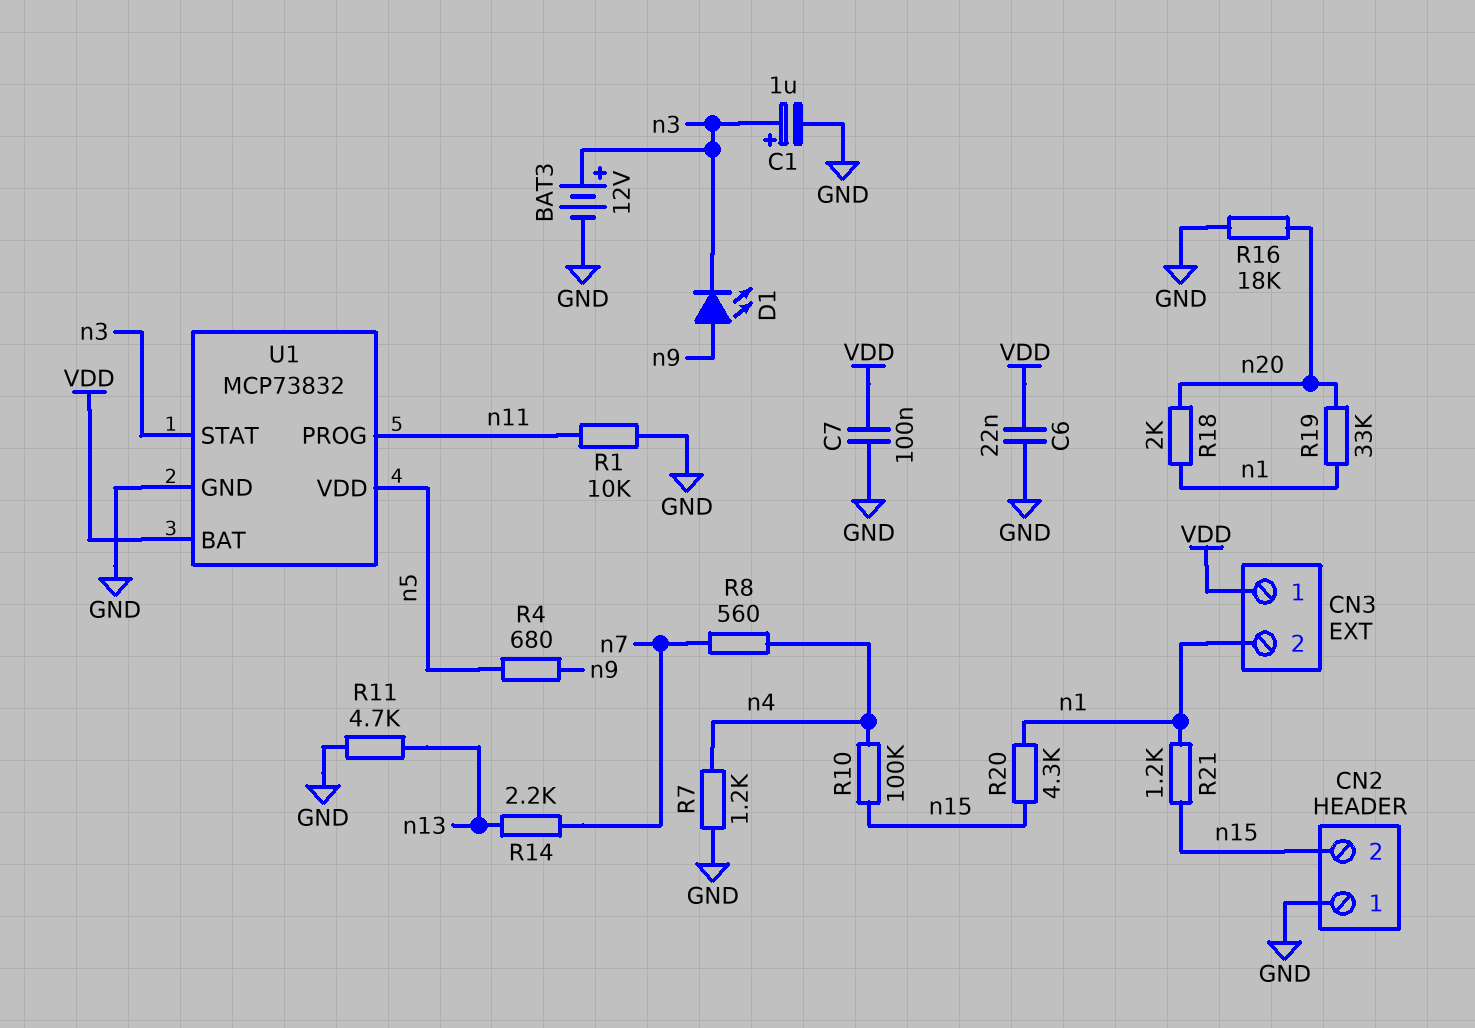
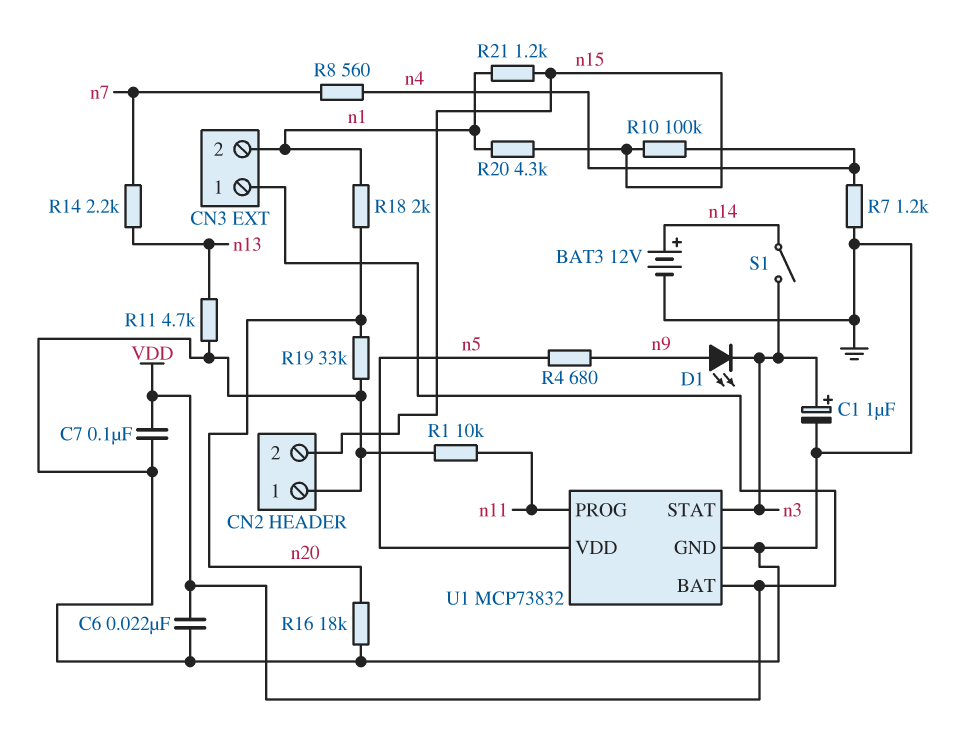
BAT3: 12V (plus n3, minus GND) -> 12V (plus n14, minus GND)
R19: 33k (n1, n20) -> 33k (GND, n20)
S1: none -> switch (n3, n14)

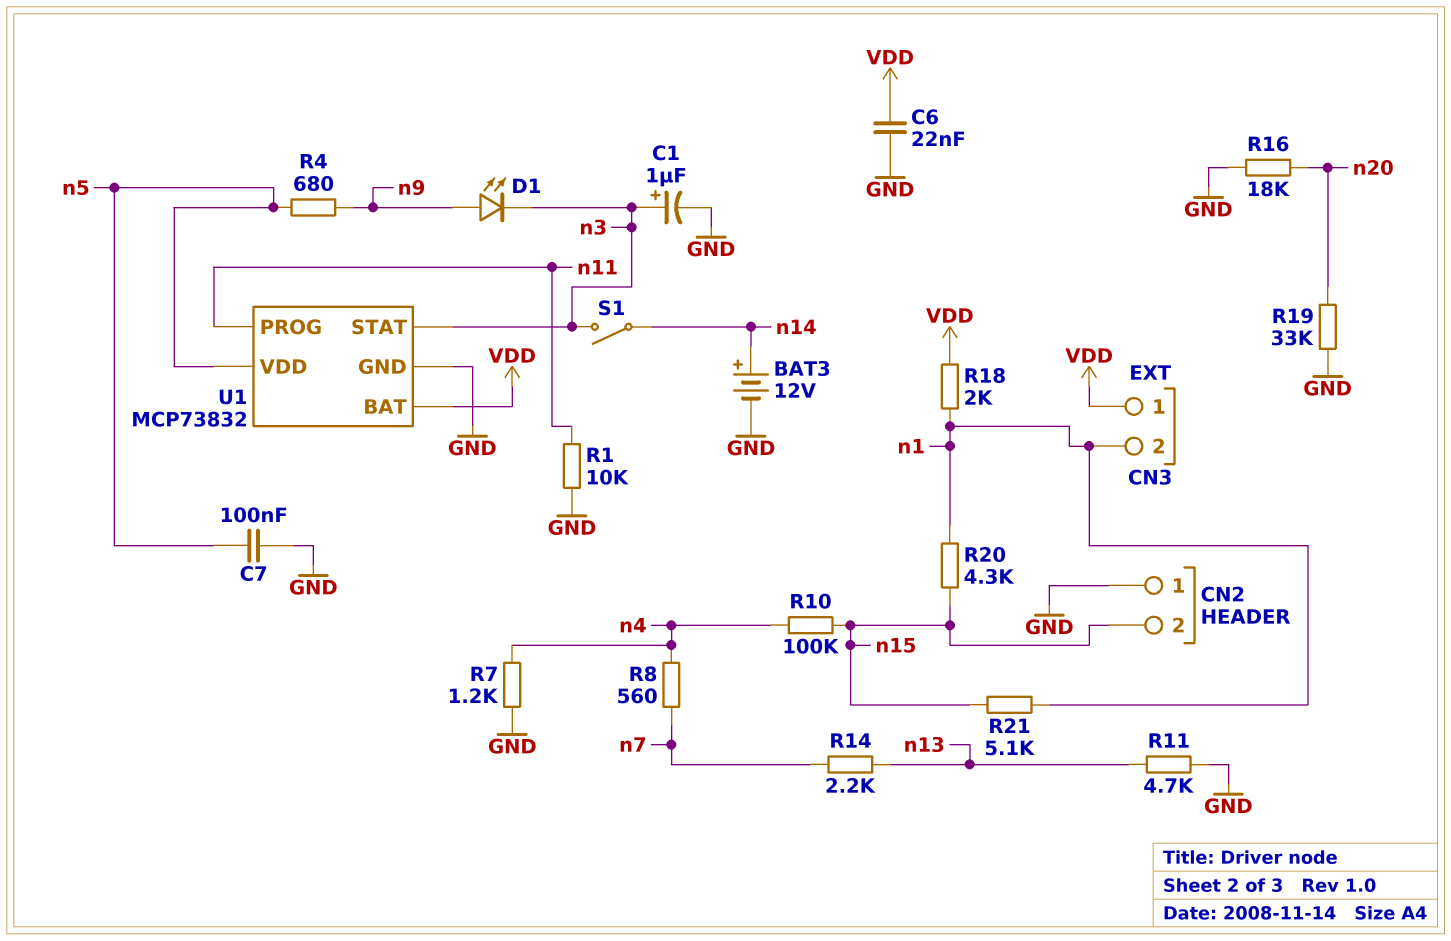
C7: 100nF (GND, VDD) -> 100nF (GND, n5)
R18: 2k (n1, n20) -> 2k (VDD, n1)
R21: 1.2k (n1, n15) -> 5.1k (n1, n15)

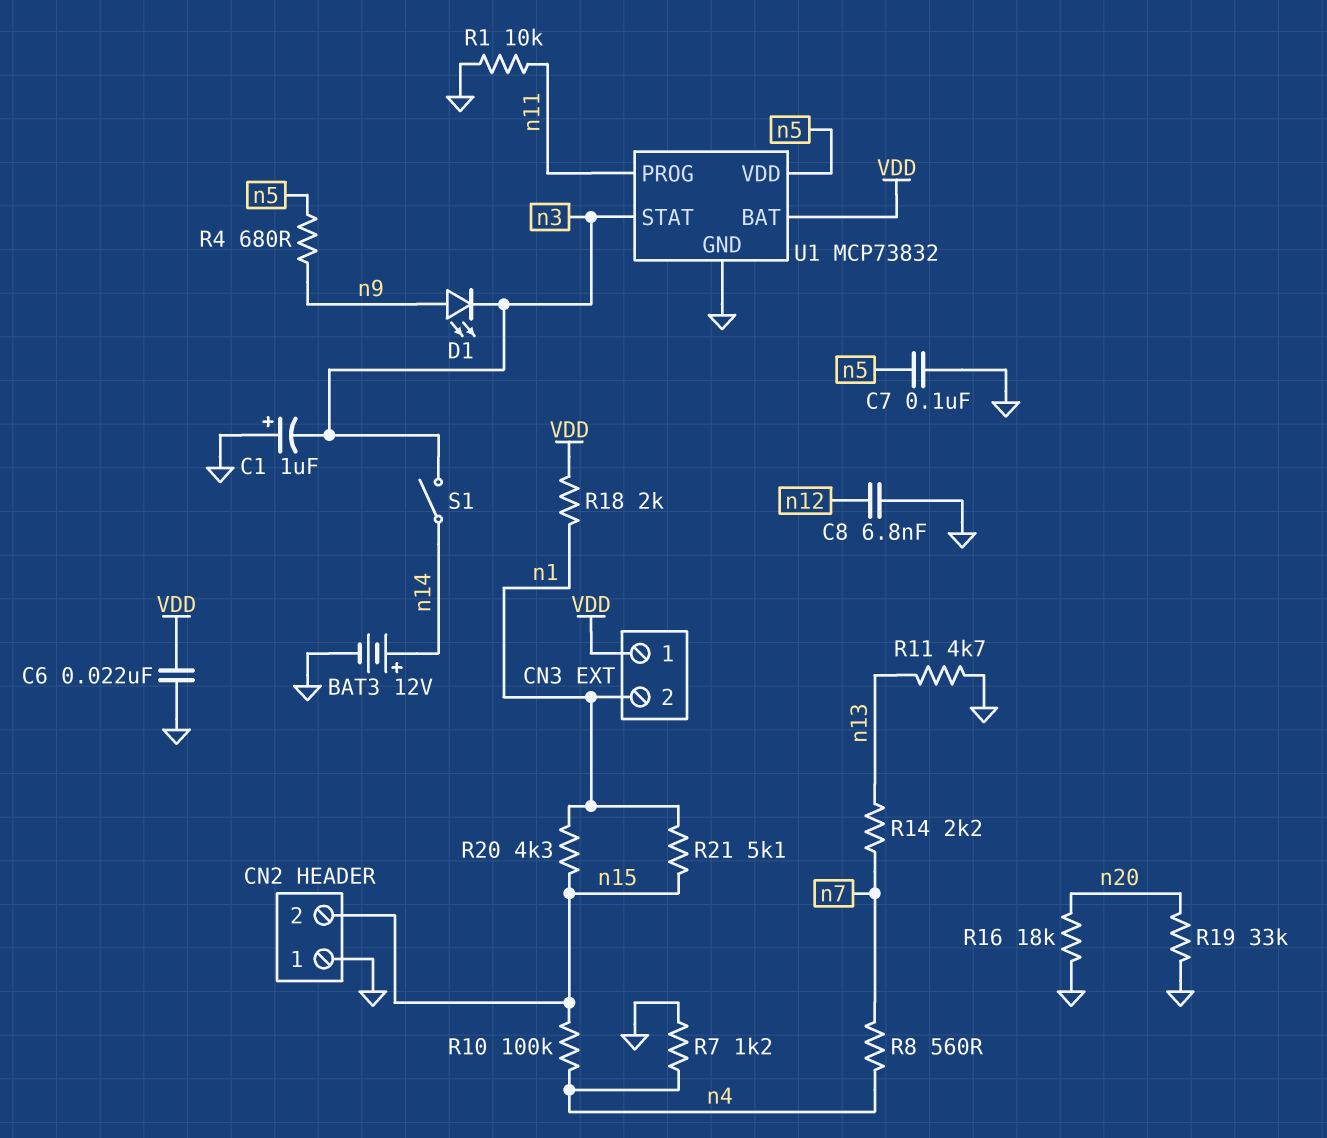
C1: 1uF (plus n3, minus GND) -> 1uF (plus GND, minus n3)
C8: none -> 6.8nF (GND, n12)

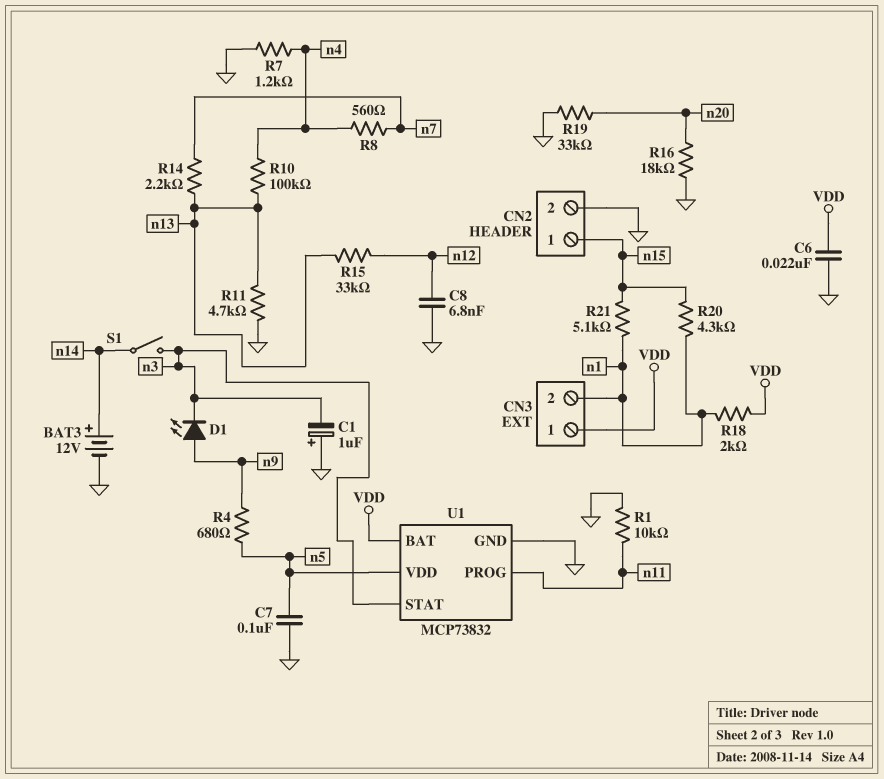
CN2 pin 1: GND -> n15
CN2 pin 2: n15 -> GND
R10: 100k (n4, n15) -> 100k (n4, n13)
R15: none -> 33k (n12, n13)

